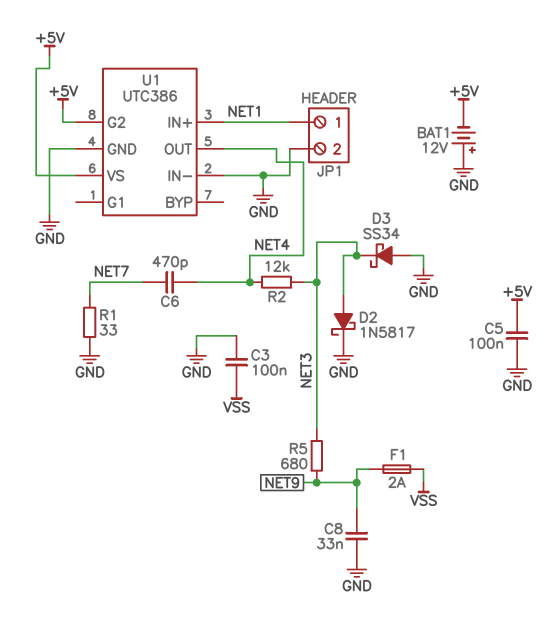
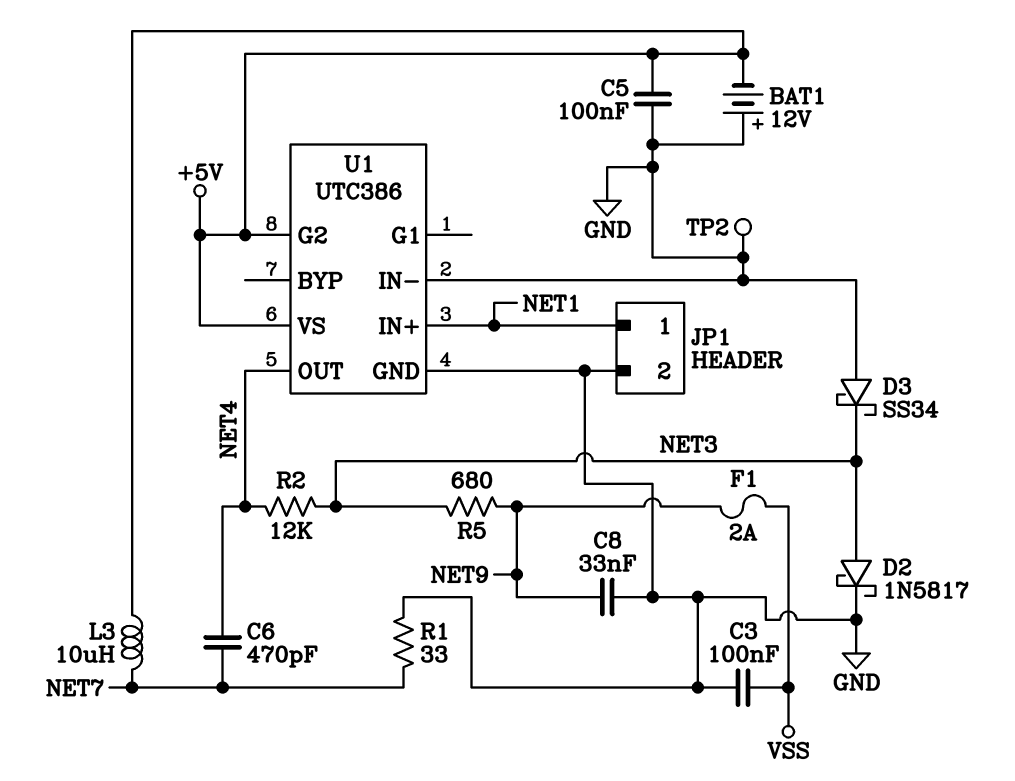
L3: none -> 10uH (+5V, NET7)
TP2: none -> test point (GND)

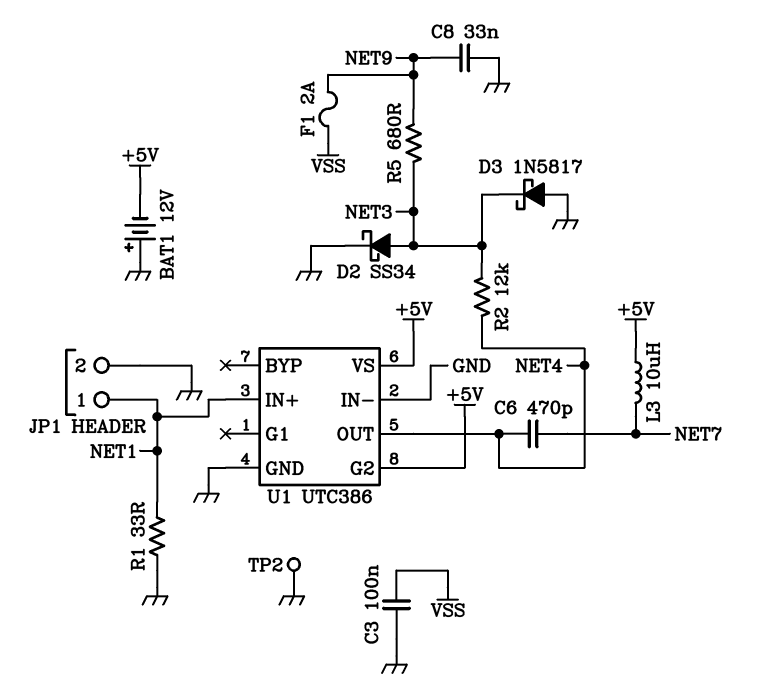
C5: 100nF (+5V, GND) -> none
D2: schottky 1N5817 (A NET3, K GND) -> schottky SS34 (A NET3, K GND)
D3: schottky SS34 (A GND, K NET3) -> schottky 1N5817 (A GND, K NET3)
R1: 33 (GND, NET7) -> 33 (GND, NET1)

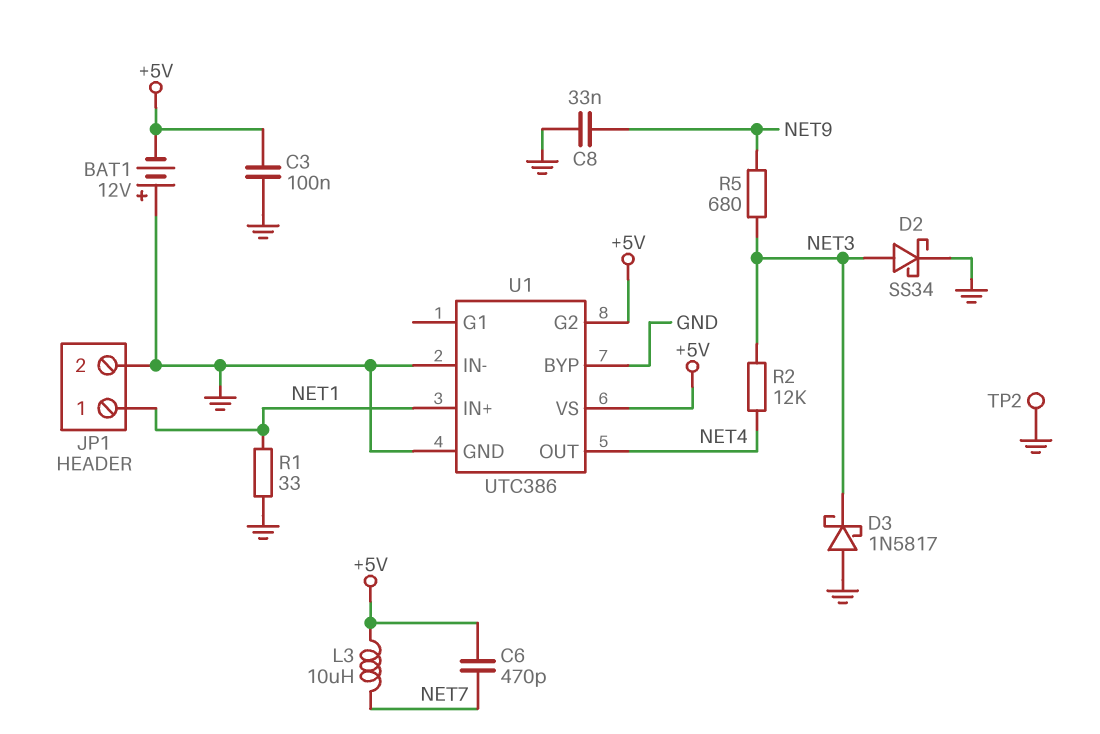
C3: 100nF (GND, VSS) -> 100nF (+5V, GND)
C6: 470pF (NET4, NET7) -> 470pF (+5V, NET7)
F1: 2A (NET9, VSS) -> none
U1 pin BYP: none -> GND

